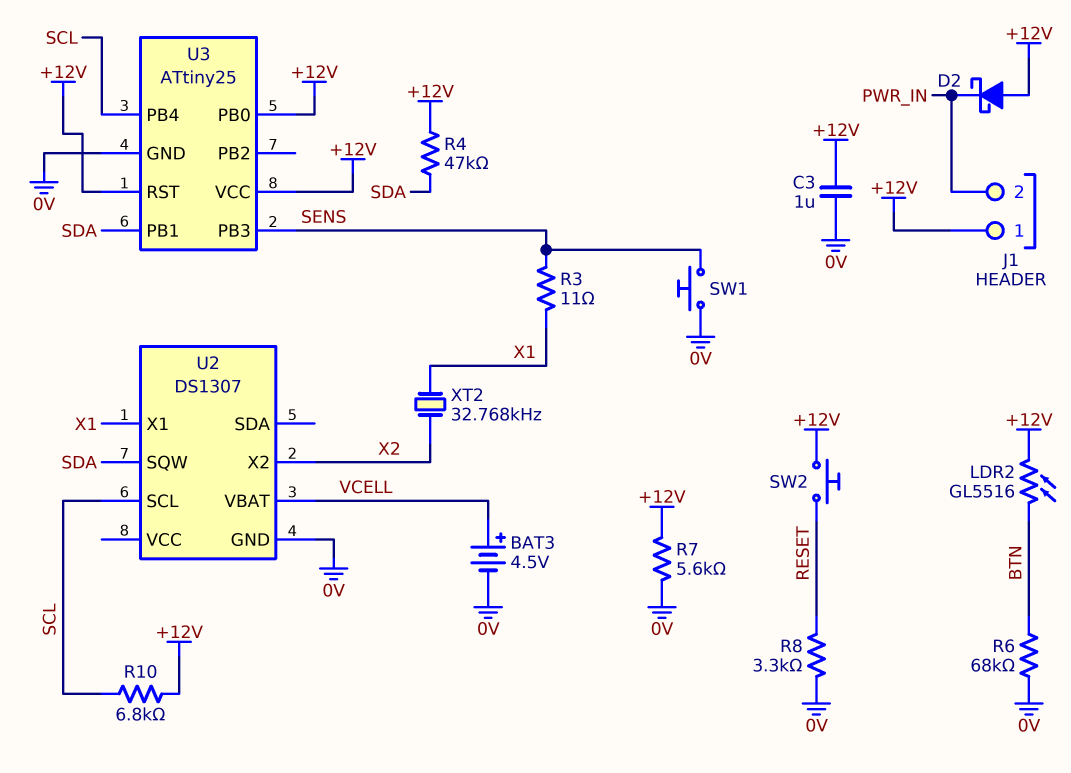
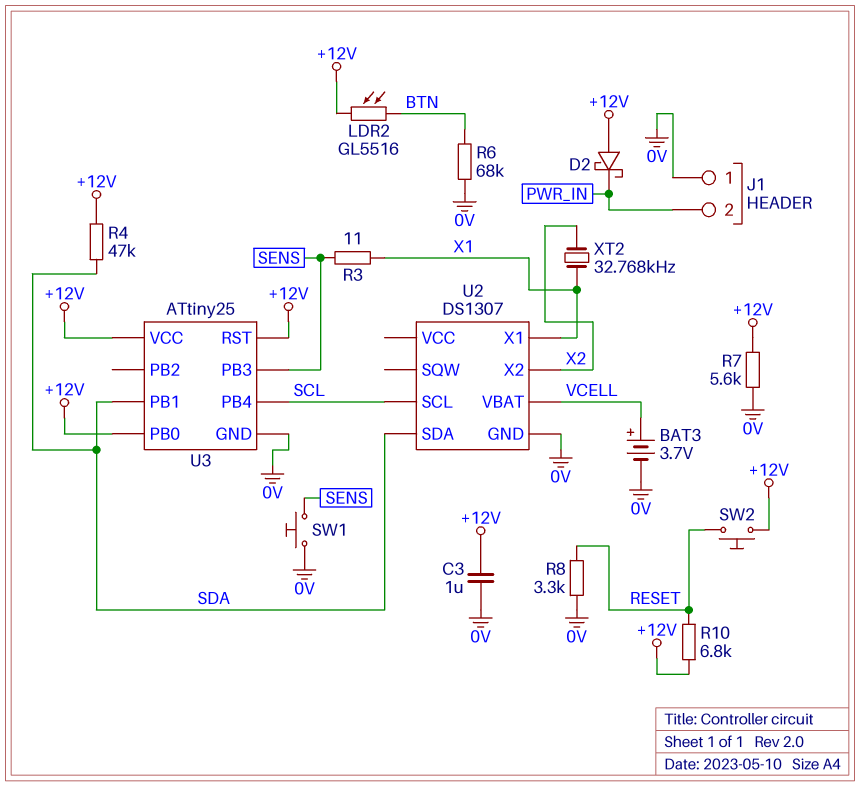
BAT3: 4.5V (plus VCELL, minus 0V) -> 3.7V (plus VCELL, minus 0V)
J1 pin 1: +12V -> 0V
R10: 6.8k (+12V, SCL) -> 6.8k (+12V, RESET)
U2 pin SDA: none -> SDA
U2 pin SQW: SDA -> none

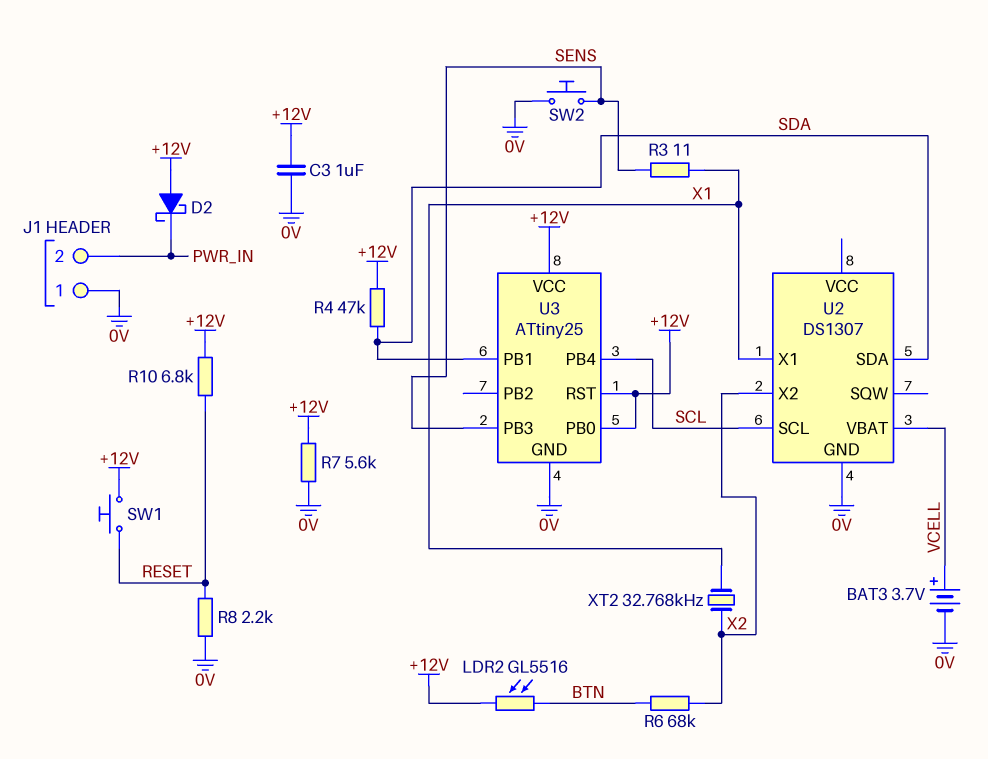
R6: 68k (0V, BTN) -> 68k (BTN, X2)
R8: 3.3k (0V, RESET) -> 2.2k (0V, RESET)
SW1: button (0V, SENS) -> button (+12V, RESET)
SW2: button (+12V, RESET) -> button (0V, SENS)

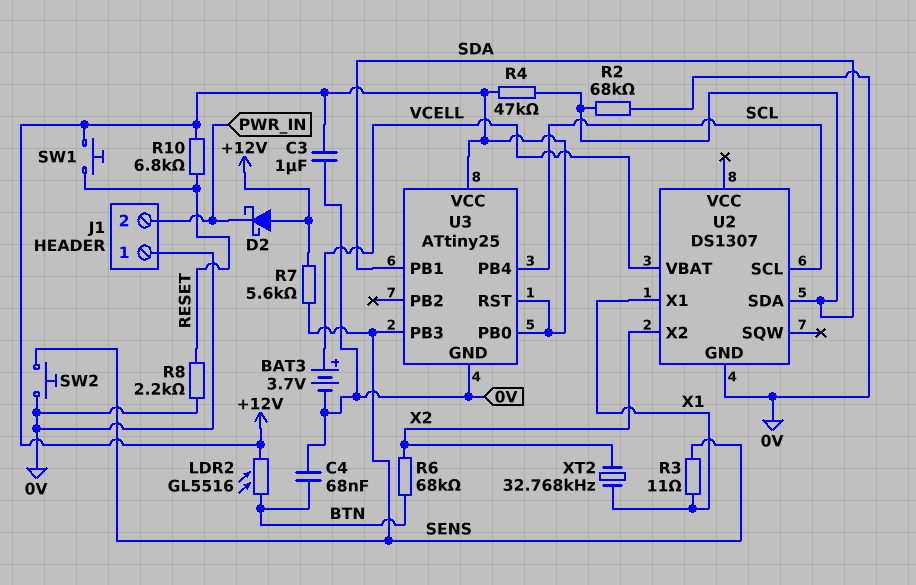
C4: none -> 68nF (0V, BTN)
R2: none -> 68k (0V, SDA)
R7: 5.6k (+12V, 0V) -> 5.6k (+12V, SENS)

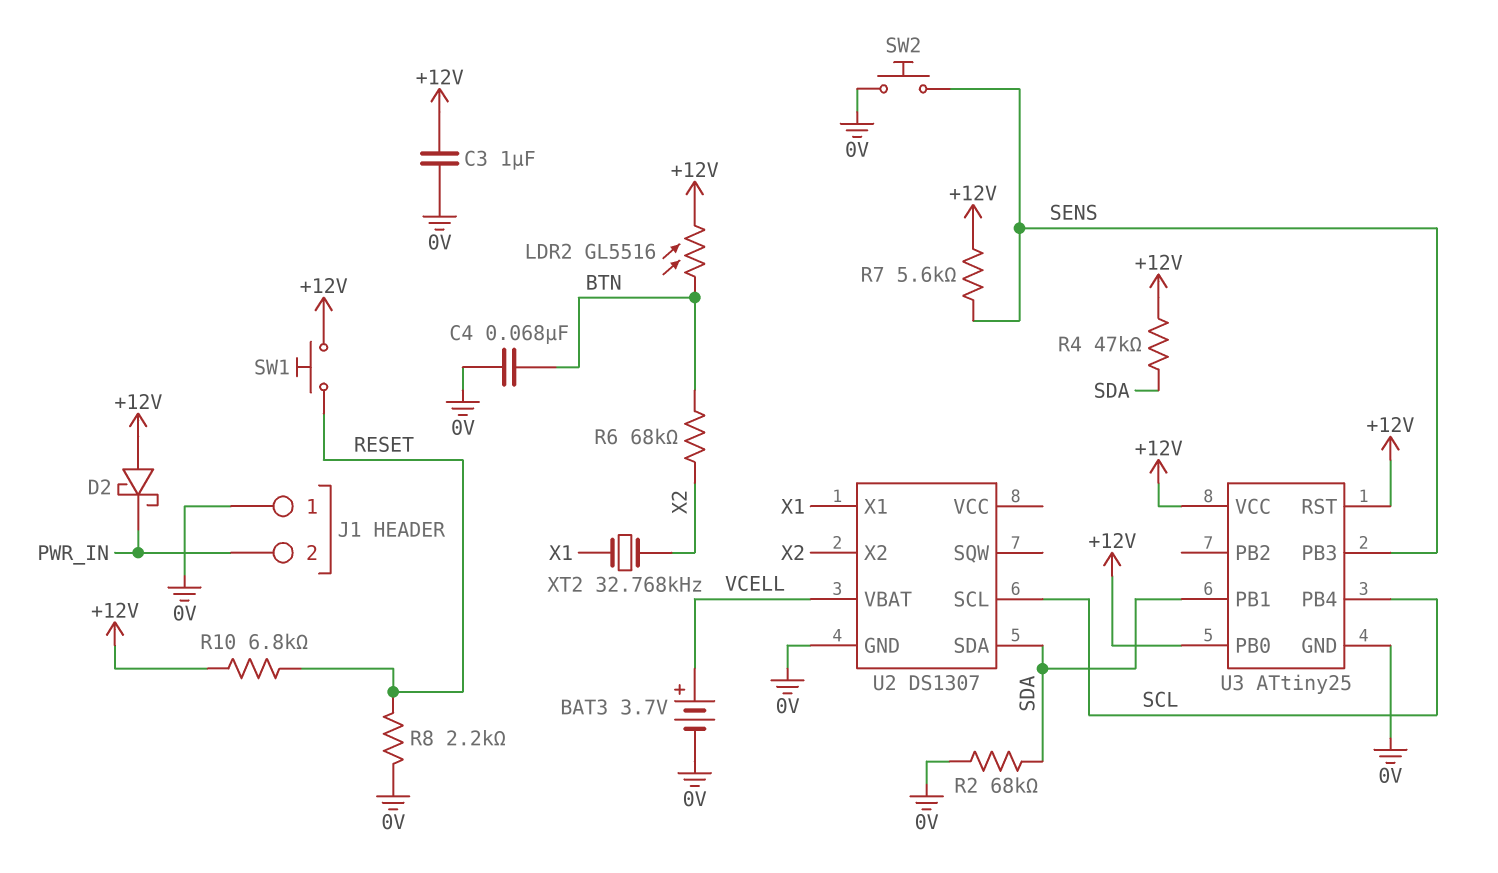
R3: 11 (SENS, X1) -> none

